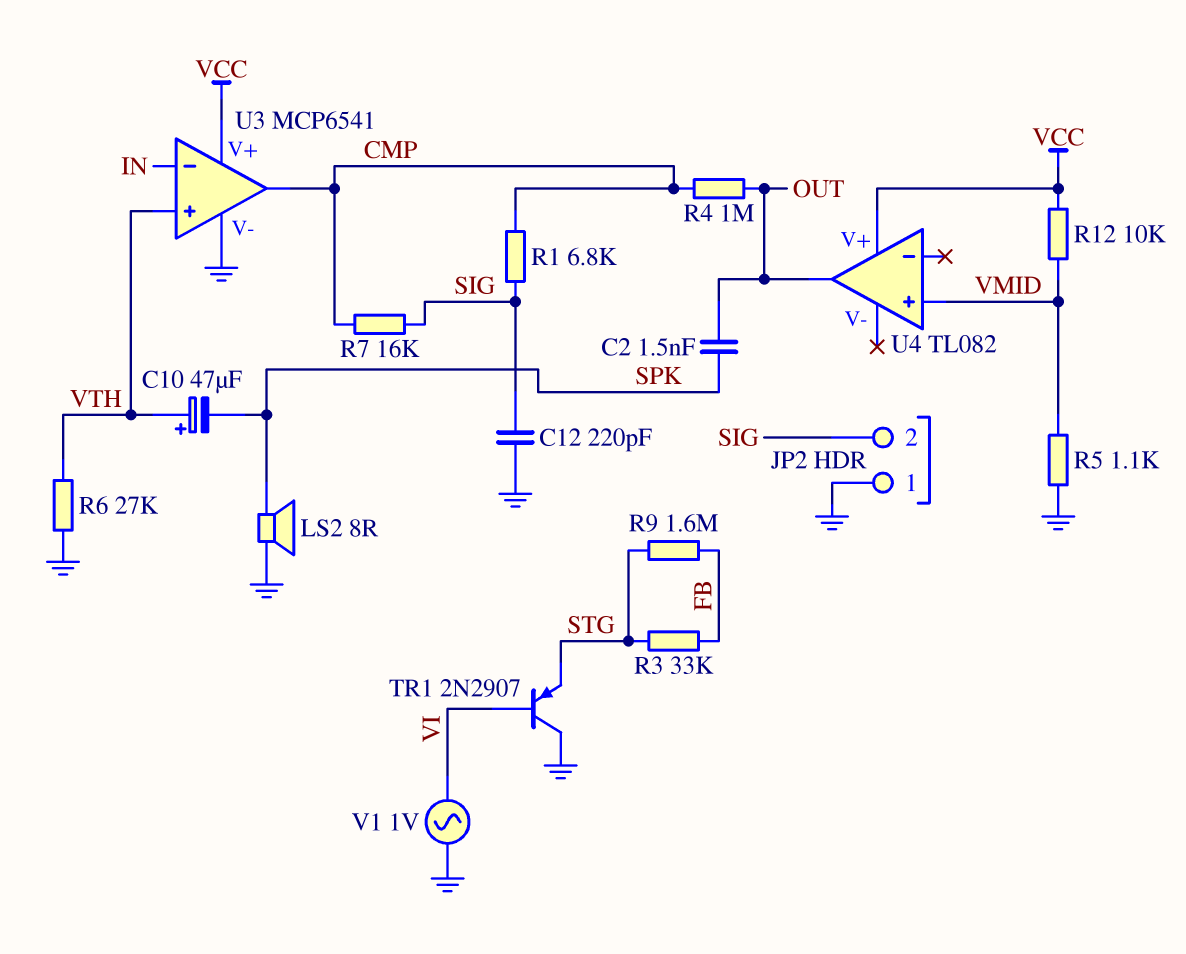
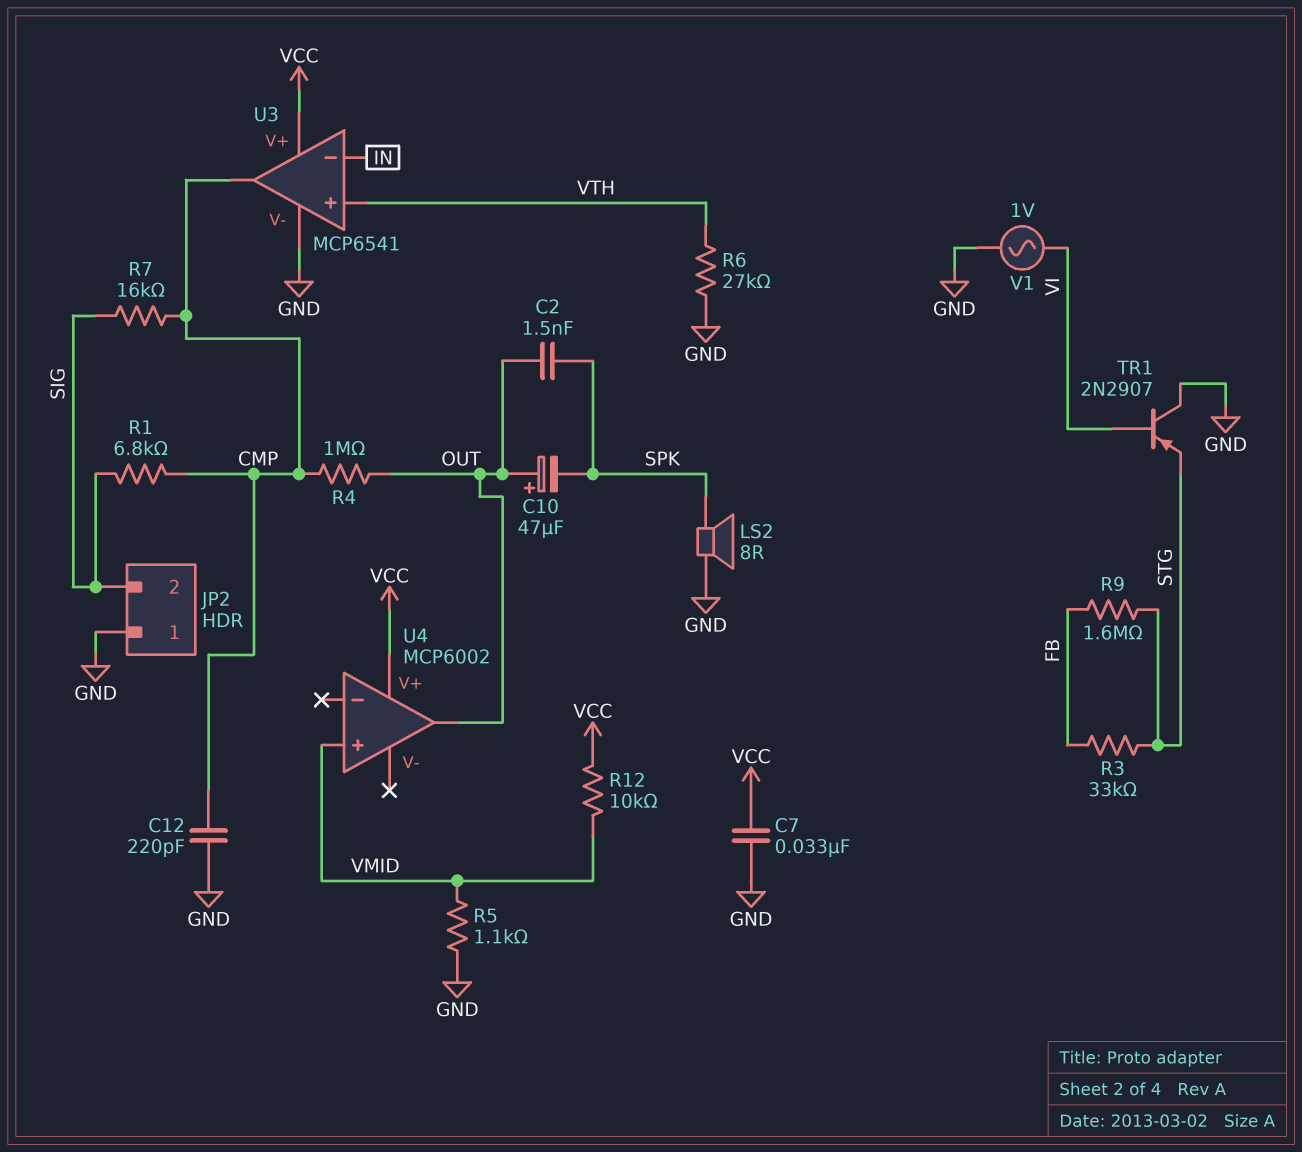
C7: none -> 33nF (GND, VCC)
C10: 47uF (plus VTH, minus SPK) -> 47uF (plus OUT, minus SPK)
C12: 220pF (GND, SIG) -> 220pF (CMP, GND)
U4: TL082 -> MCP6002

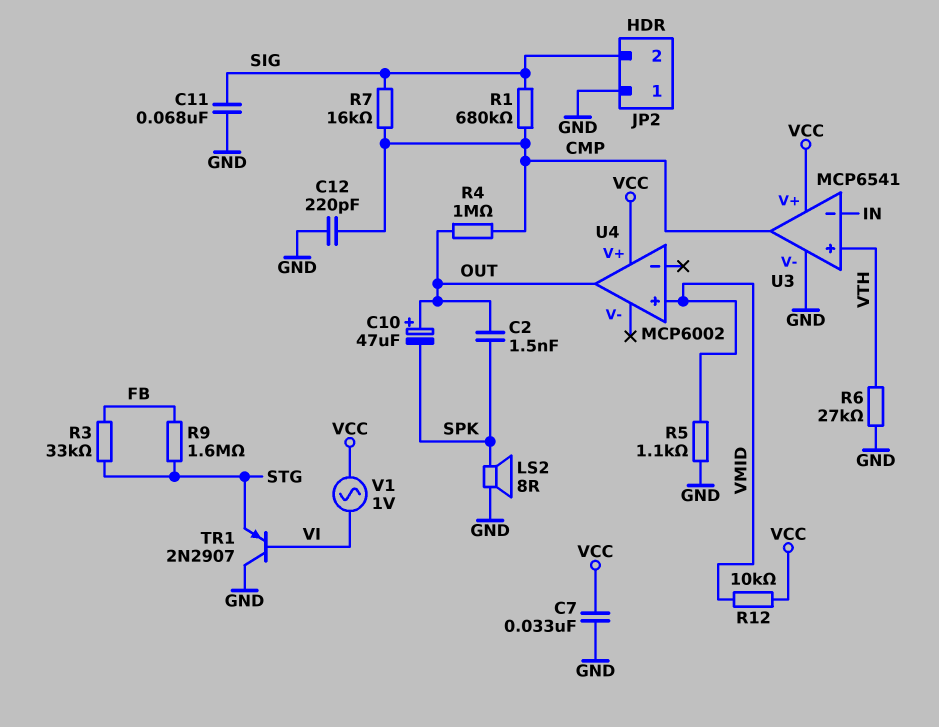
C11: none -> 68nF (GND, SIG)
R1: 6.8k (CMP, SIG) -> 680k (CMP, SIG)
V1: AC 1V (GND, VI) -> AC 1V (VCC, VI)

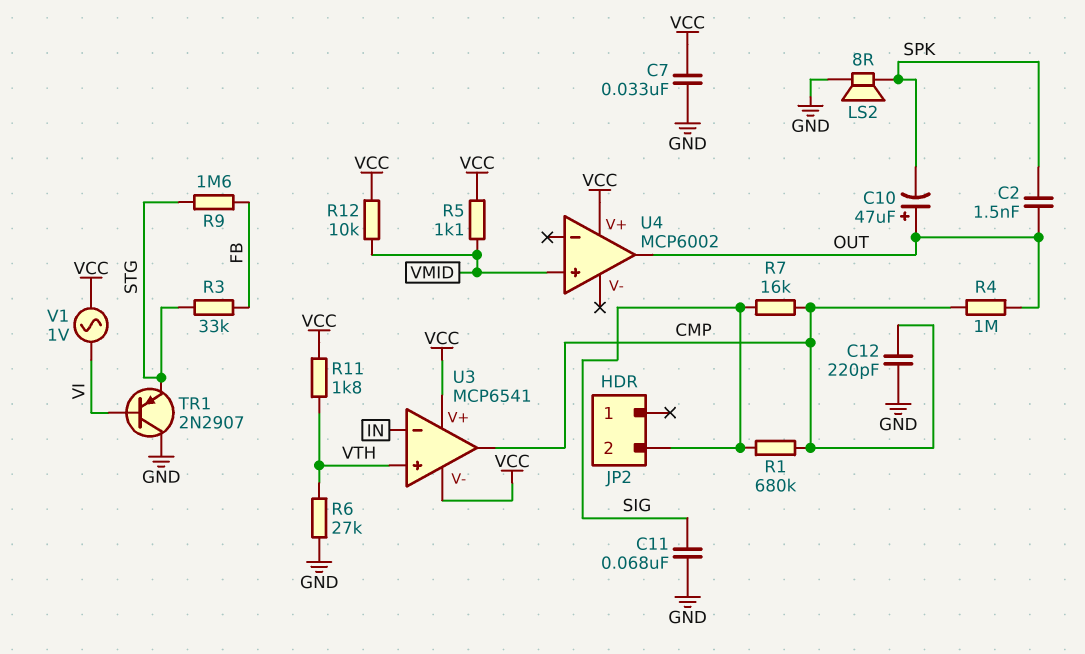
JP2 pin 1: GND -> none
R5: 1.1k (GND, VMID) -> 1.1k (VCC, VMID)
R11: none -> 1.8k (VCC, VTH)
U3 pin V-: GND -> VCC

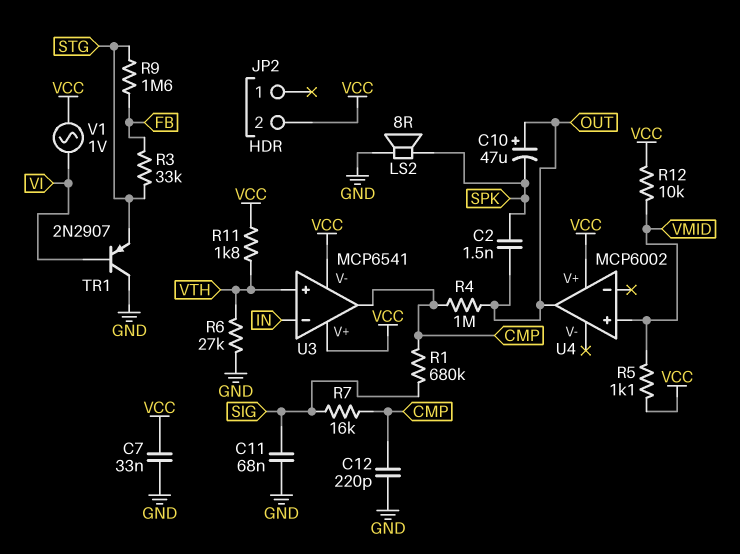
JP2 pin 2: SIG -> VCC

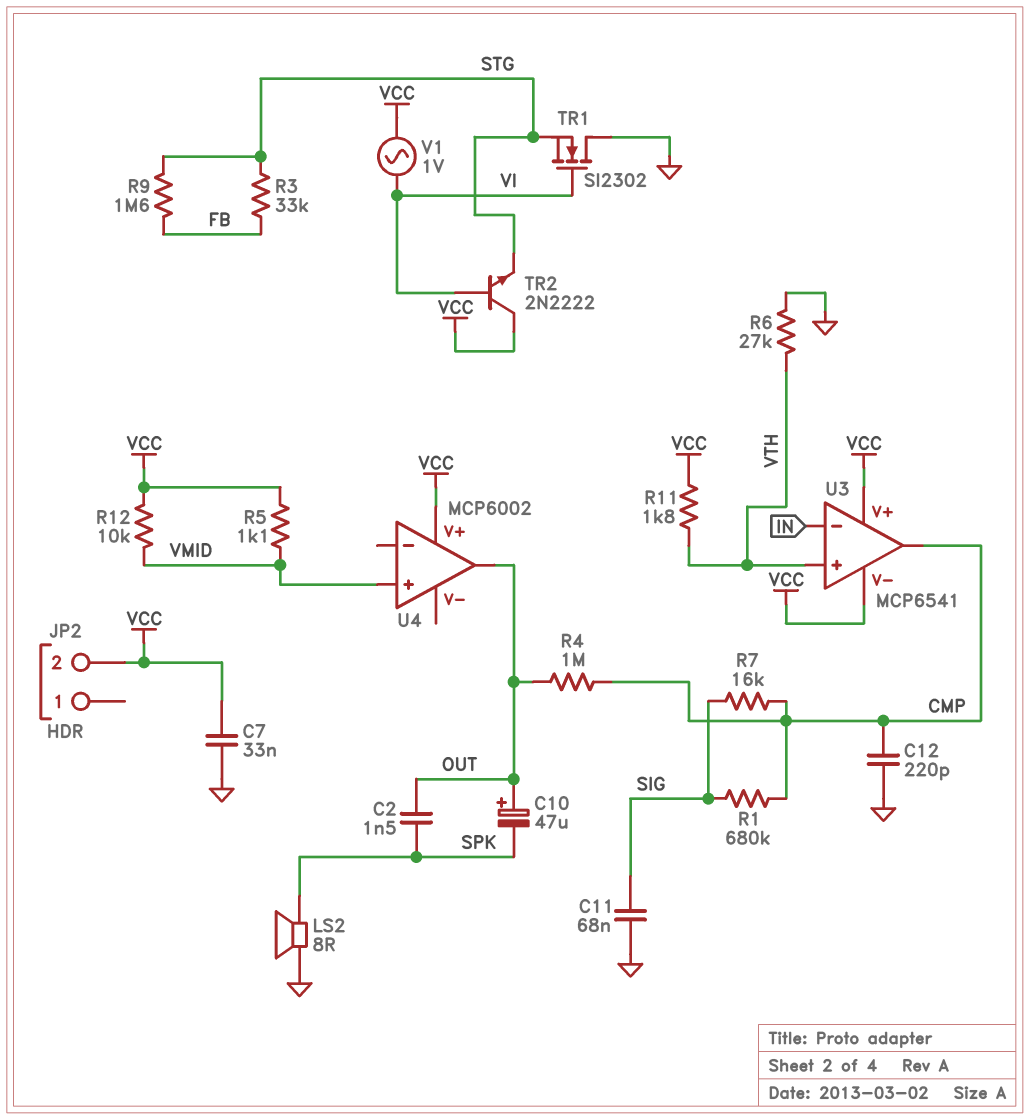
TR1: PNP 2N2907 (B VI, C GND, E STG) -> NMOS SI2302 (G VI, D GND, S STG)
TR2: none -> NPN 2N2222 (B VI, C VCC, E STG)

